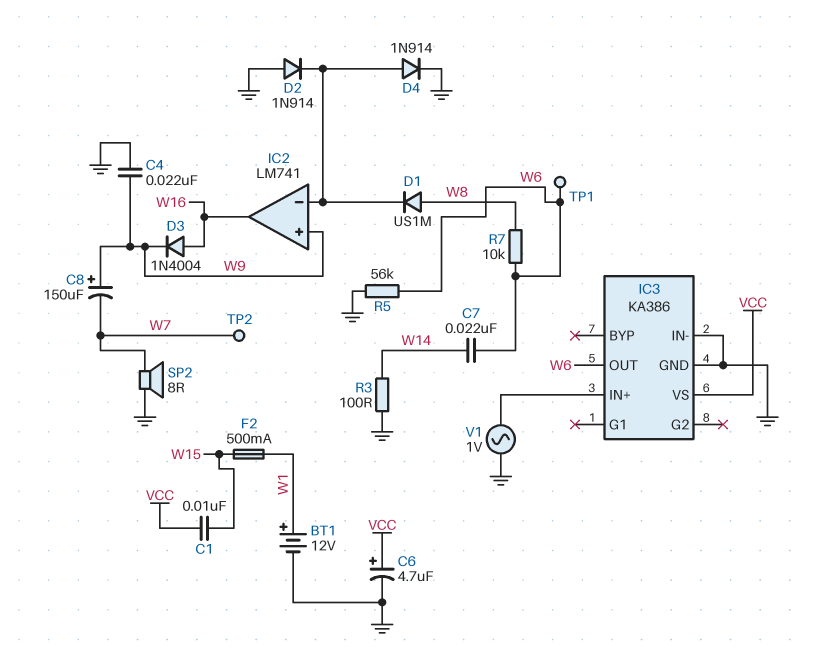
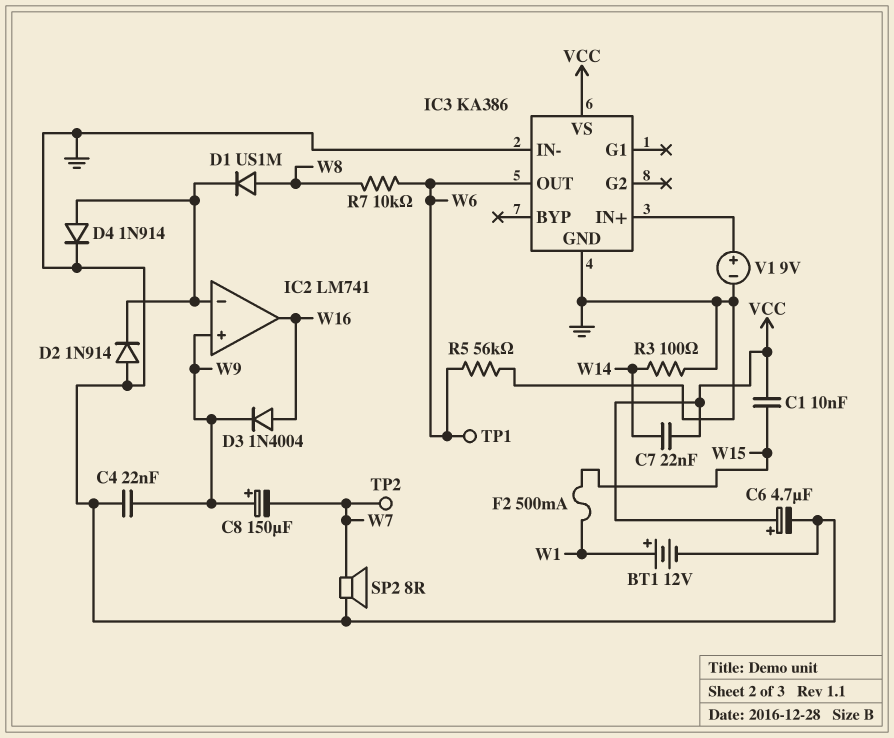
C7: 22nF (W6, W14) -> 22nF (VCC, W14)
V1: AC 1V (GND, IC3/IN+) -> 9V (plus IC3/IN+, minus GND)

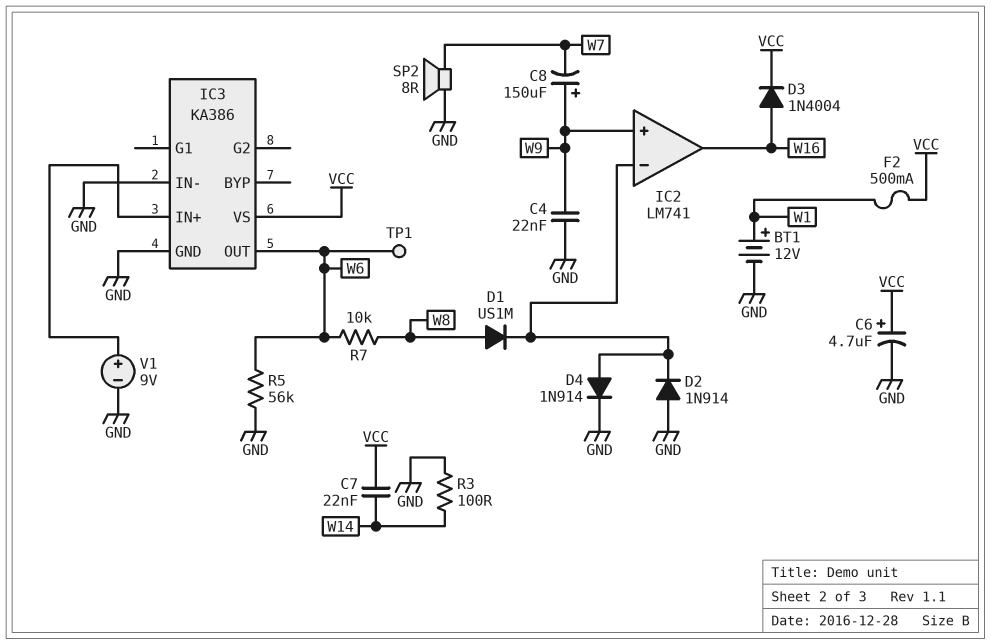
C1: 10nF (VCC, W15) -> none
D3: diode 1N4004 (A W16, K W9) -> diode 1N4004 (A W16, K VCC)
F2: 500mA (W1, W15) -> 500mA (VCC, W1)
TP2: test point (W7) -> none

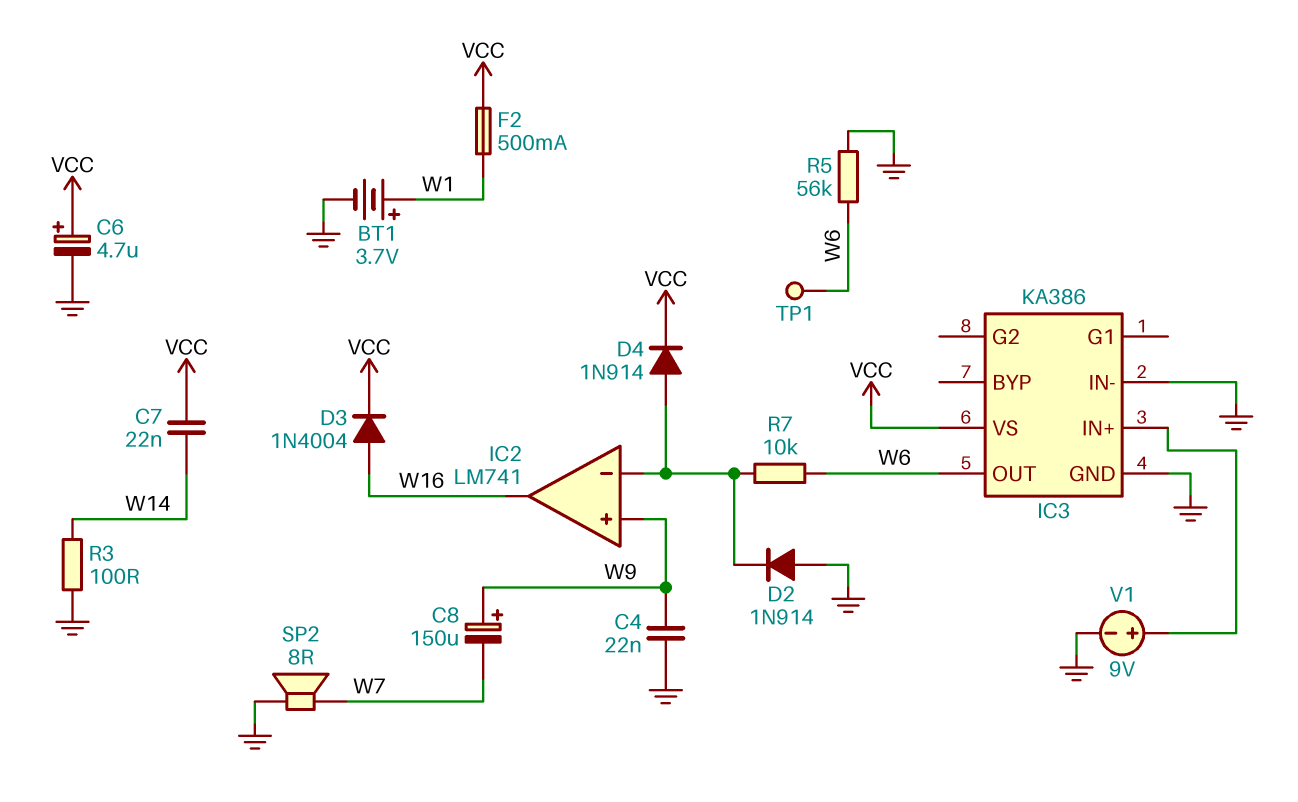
BT1: 12V (plus W1, minus GND) -> 3.7V (plus W1, minus GND)
D1: diode US1M (A W8, K IC2/in-) -> none
D4: diode 1N914 (A IC2/in-, K GND) -> diode 1N914 (A IC2/in-, K VCC)
R7: 10k (W6, W8) -> 10k (IC2/in-, W6)

